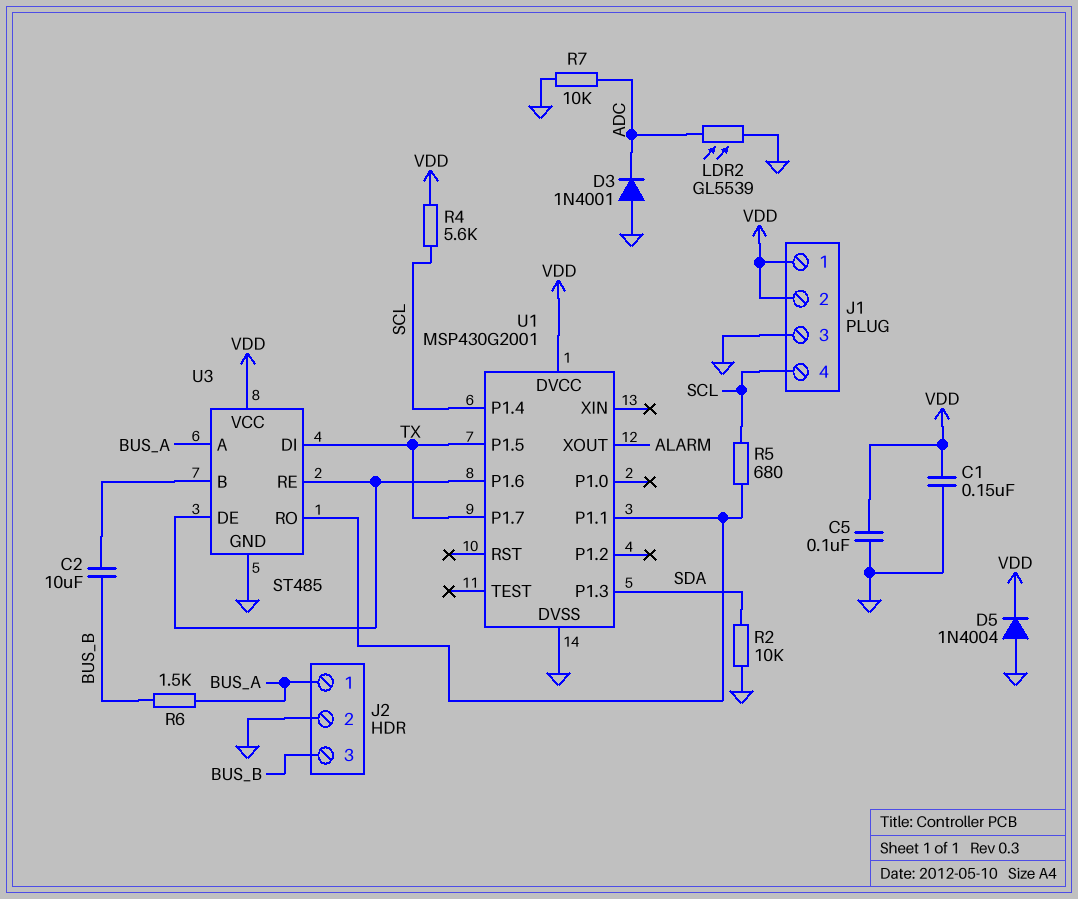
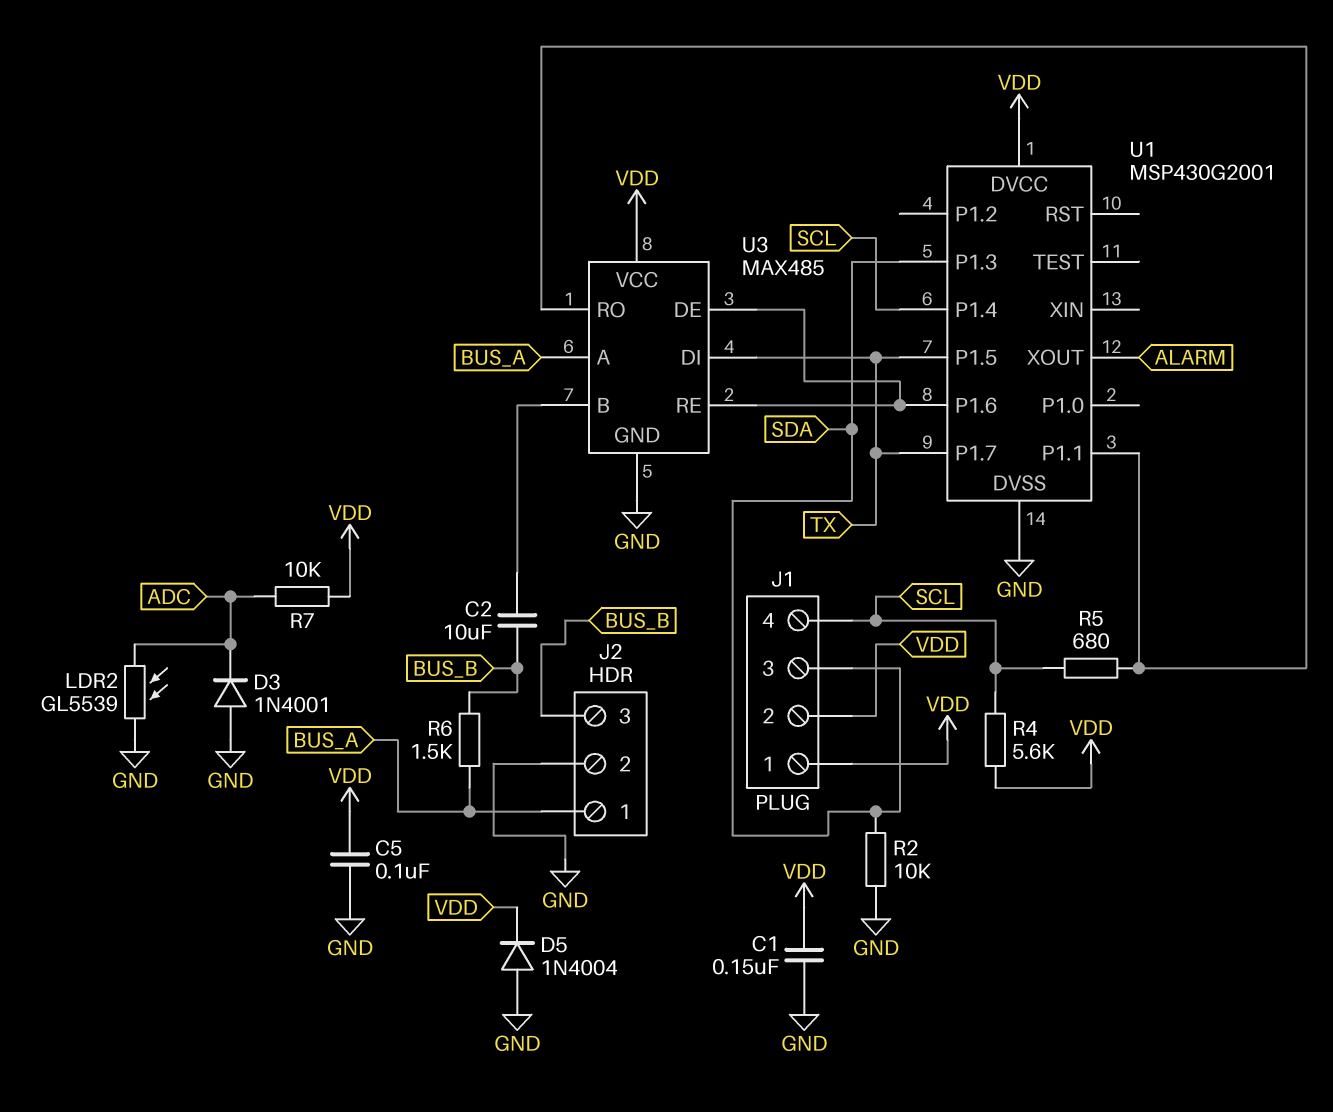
J1 pin 3: GND -> SDA
R7: 10k (ADC, GND) -> 10k (ADC, VDD)
U3: ST485 -> MAX485

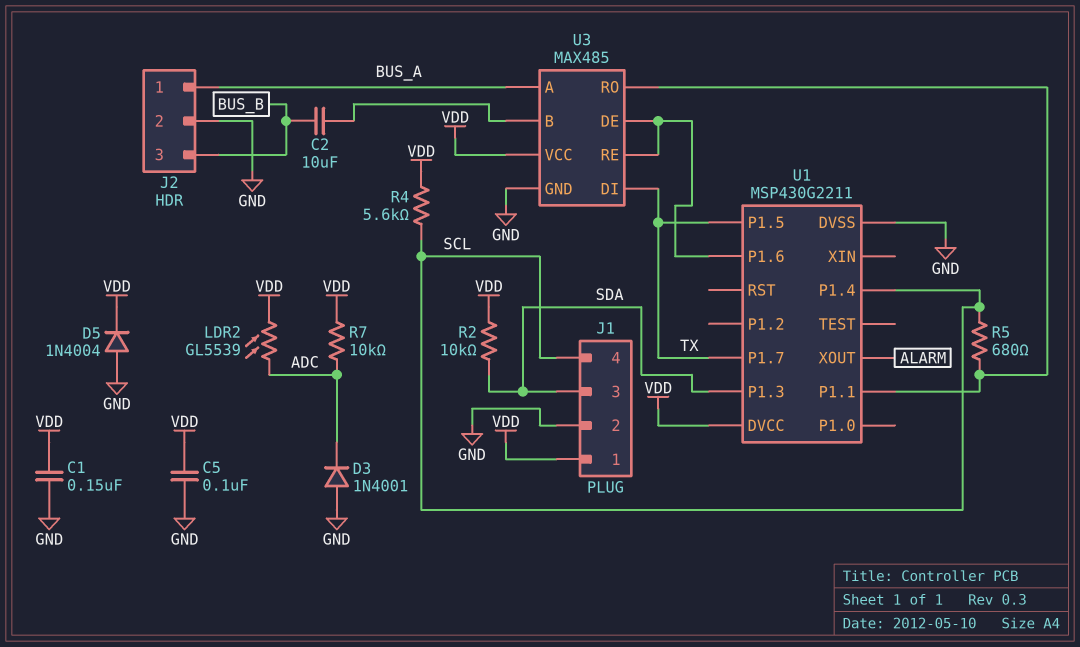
J1 pin 2: VDD -> GND
LDR2: GL5539 (ADC, GND) -> GL5539 (ADC, VDD)
R2: 10k (GND, SDA) -> 10k (SDA, VDD)
R6: 1.5k (BUS_A, BUS_B) -> none
U1: MSP430G2001 -> MSP430G2211

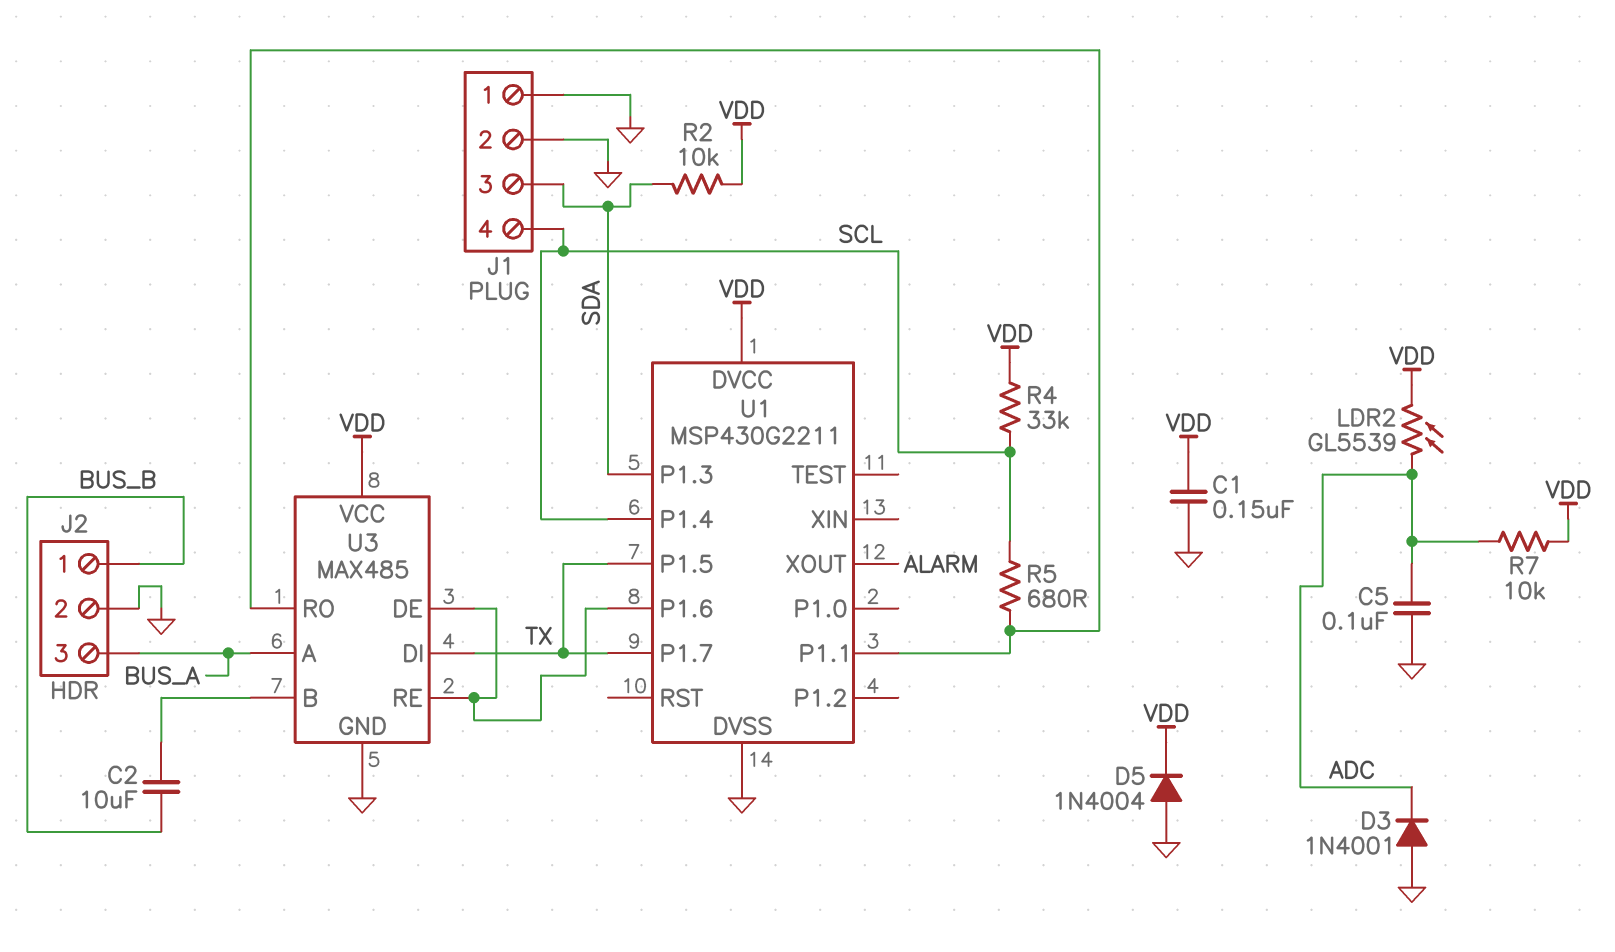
C5: 100nF (GND, VDD) -> 100nF (ADC, GND)
J1 pin 1: VDD -> GND
J2 pin 1: BUS_A -> BUS_B
J2 pin 3: BUS_B -> BUS_A
R4: 5.6k (SCL, VDD) -> 33k (SCL, VDD)

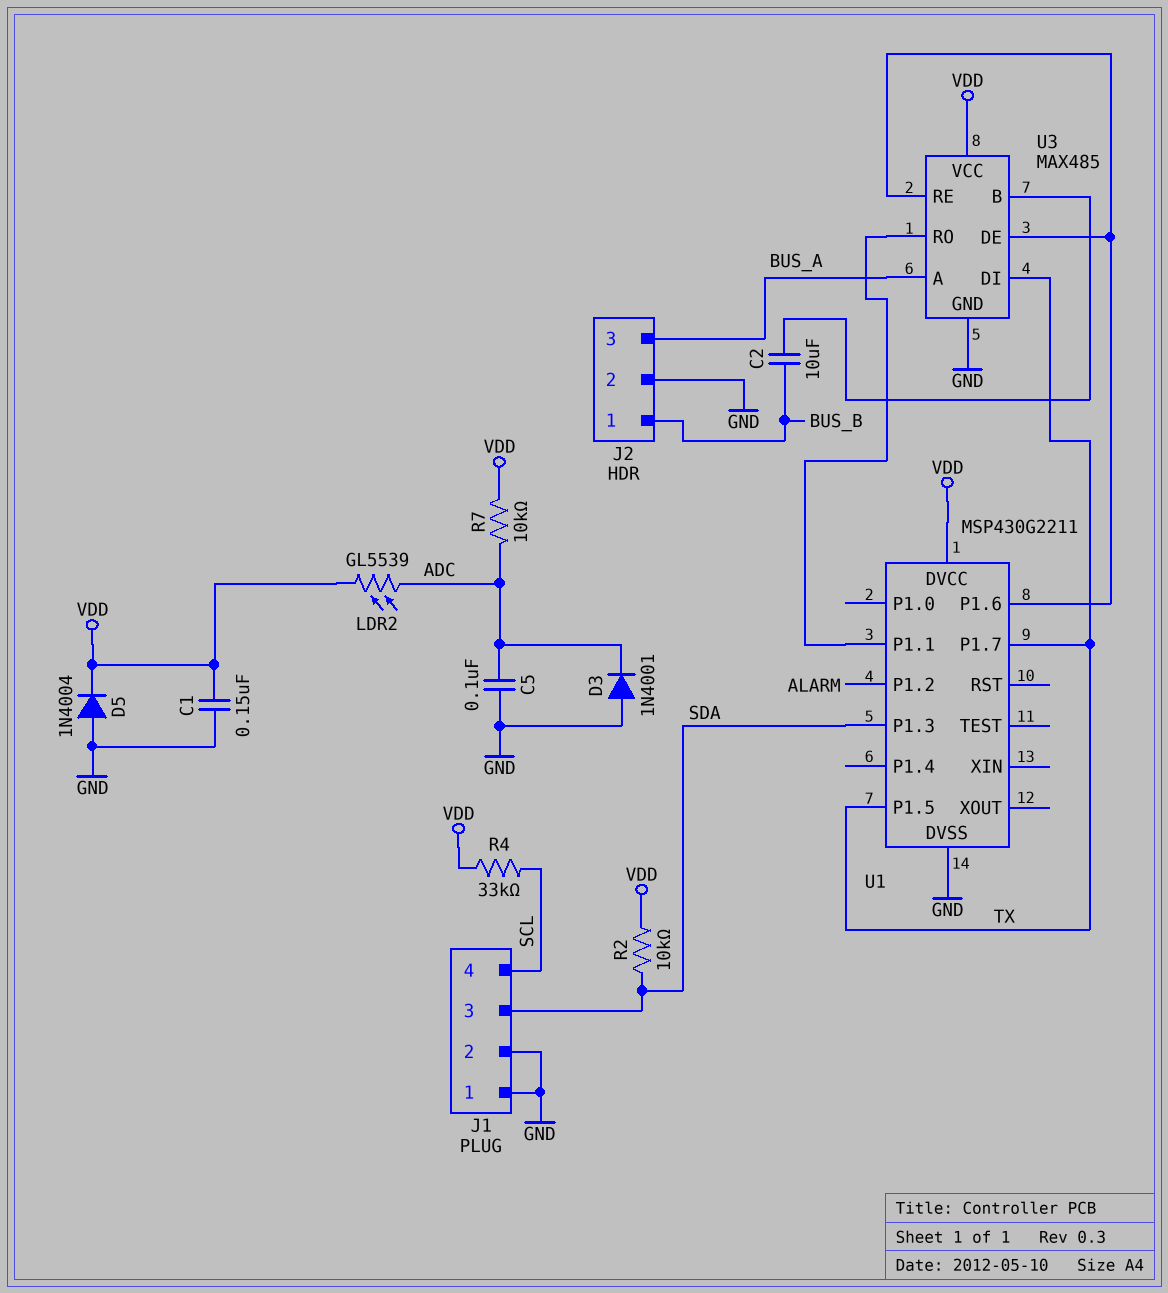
R5: 680 (SCL, U1/P1.1) -> none
U1 pin P1.2: none -> ALARM
U1 pin P1.4: SCL -> none
U1 pin XOUT: ALARM -> none

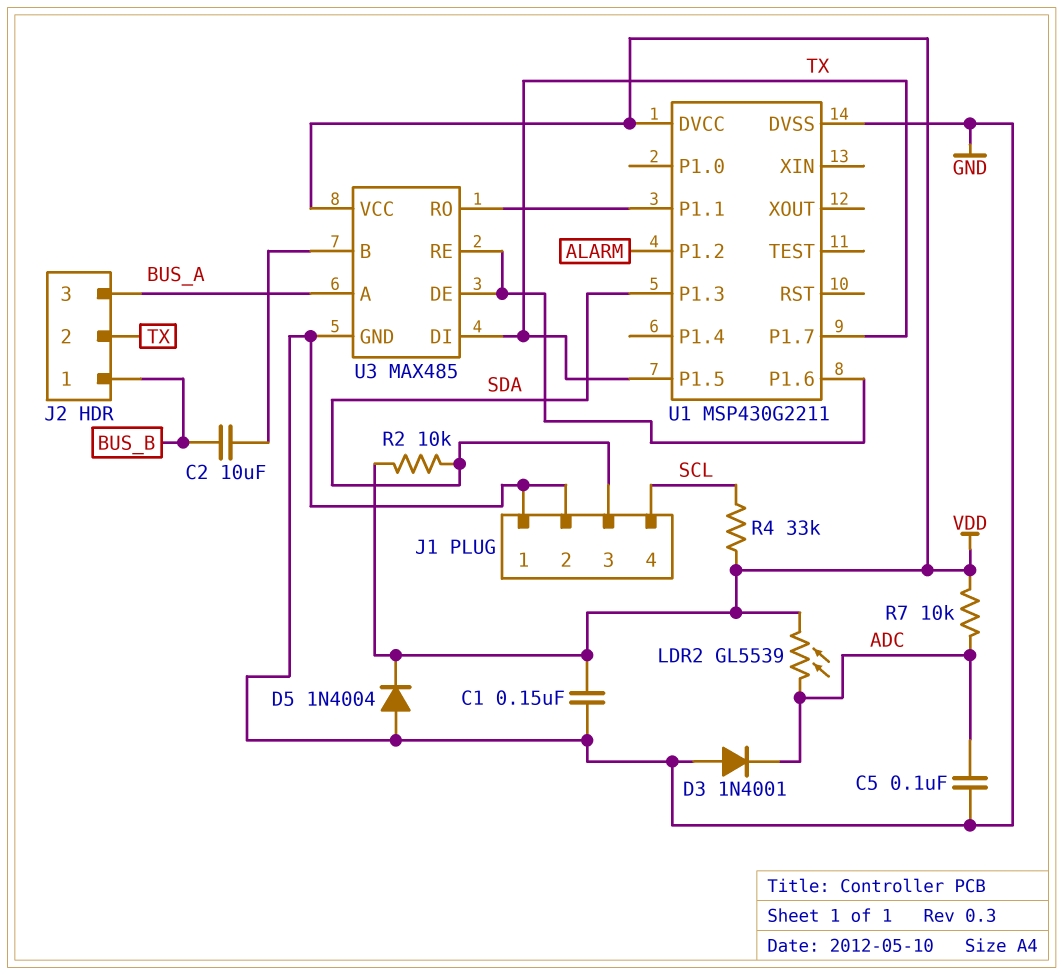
J2 pin 2: GND -> TX

